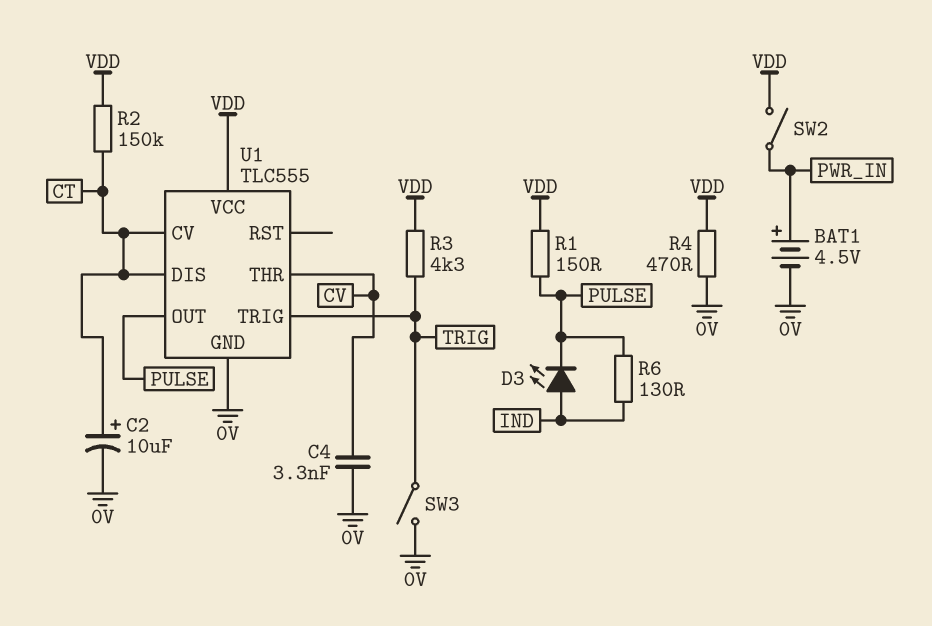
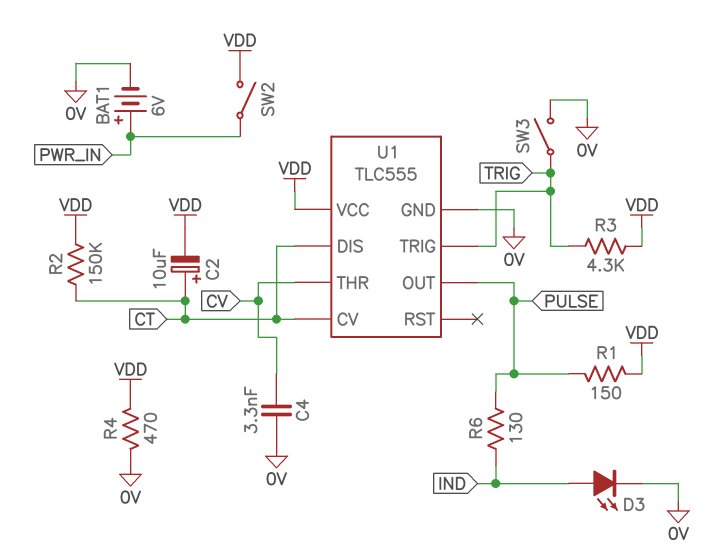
BAT1: 4.5V (plus PWR_IN, minus 0V) -> 6V (plus PWR_IN, minus 0V)
C2: 10uF (plus CT, minus 0V) -> 10uF (plus CT, minus VDD)
D3: LED (A IND, K PULSE) -> LED (A IND, K 0V)

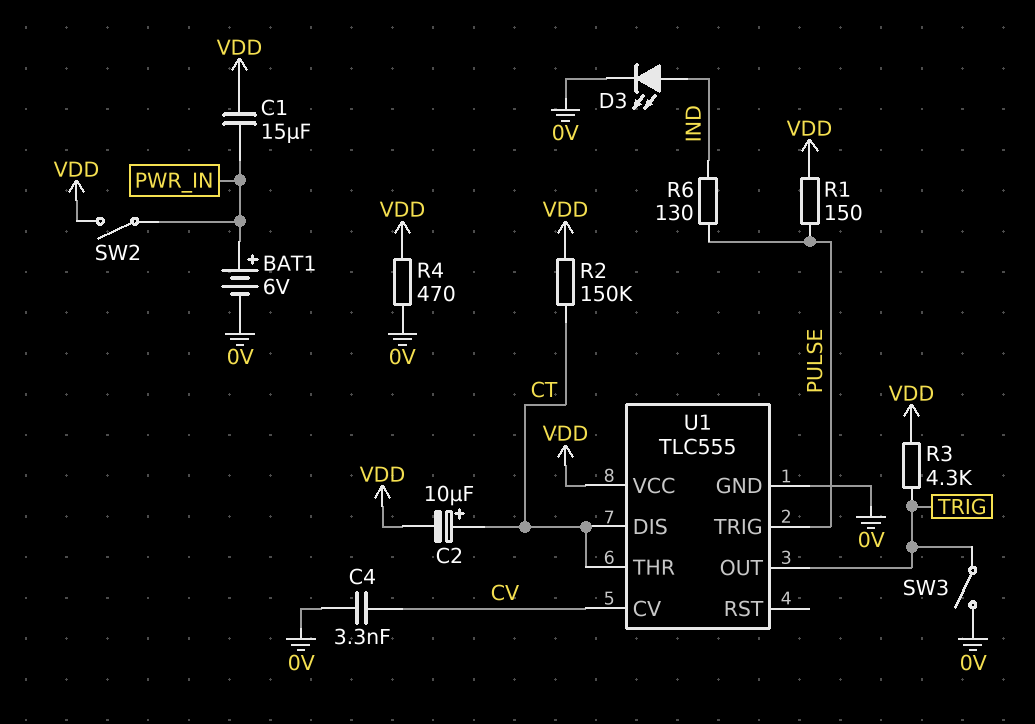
C1: none -> 15uF (PWR_IN, VDD)
U1 pin CV: CT -> CV
U1 pin OUT: PULSE -> TRIG
U1 pin THR: CV -> CT
U1 pin TRIG: TRIG -> PULSE

